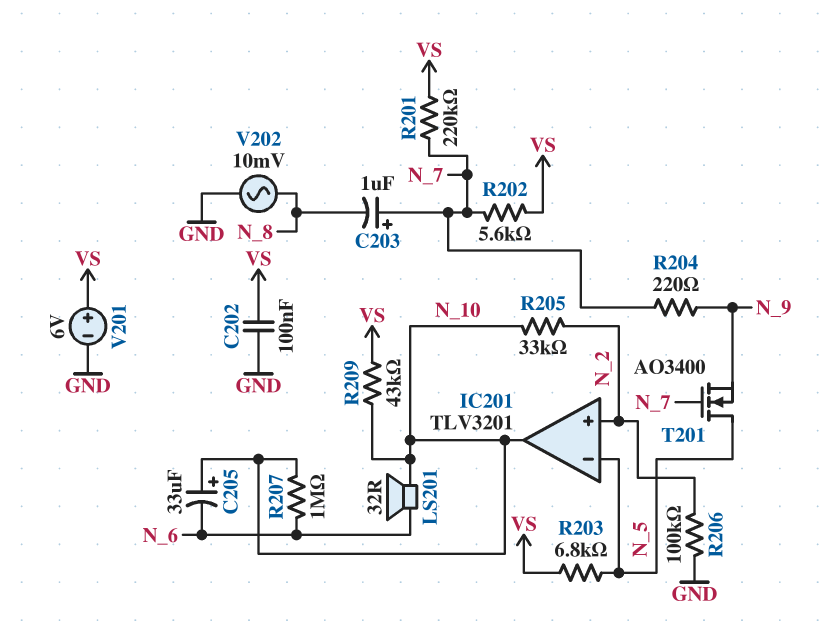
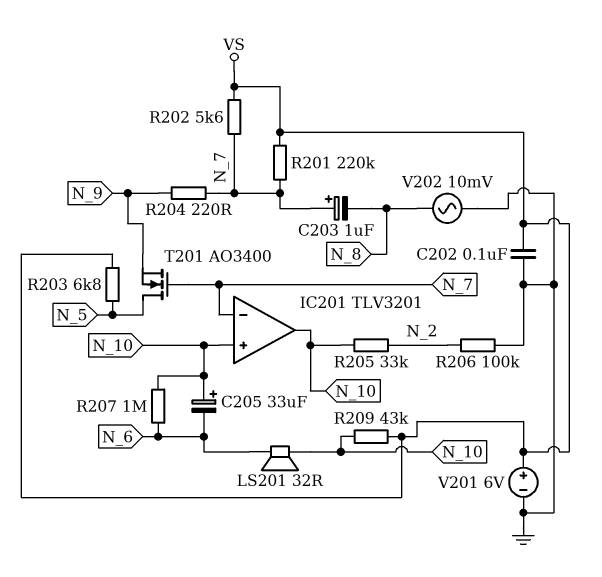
IC201 pin in+: N_2 -> N_10
IC201 pin in-: N_5 -> N_7

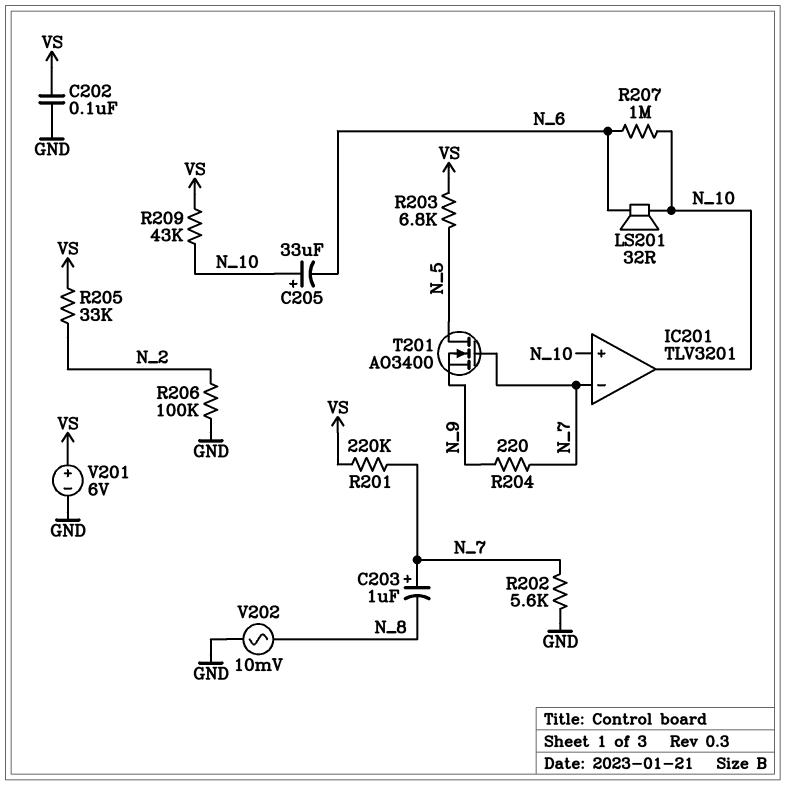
R202: 5.6k (N_7, VS) -> 5.6k (GND, N_7)
R205: 33k (N_2, N_10) -> 33k (N_2, VS)

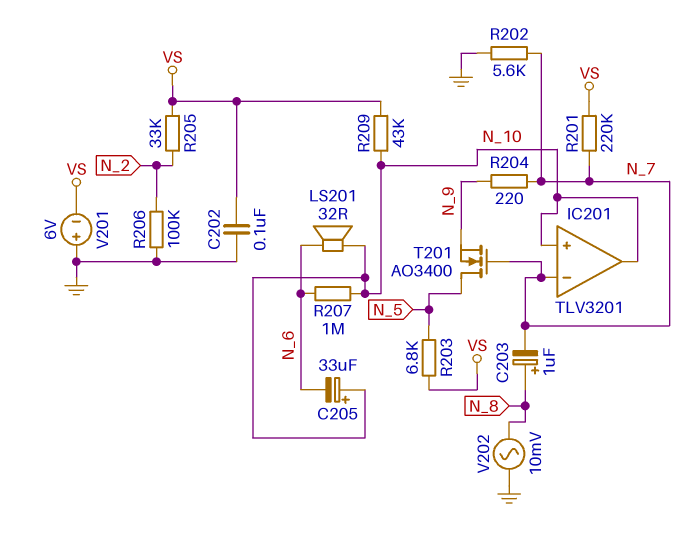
C203: 1uF (plus N_7, minus N_8) -> 1uF (plus N_8, minus N_7)
V201: 6V (plus VS, minus GND) -> 6V (plus GND, minus VS)

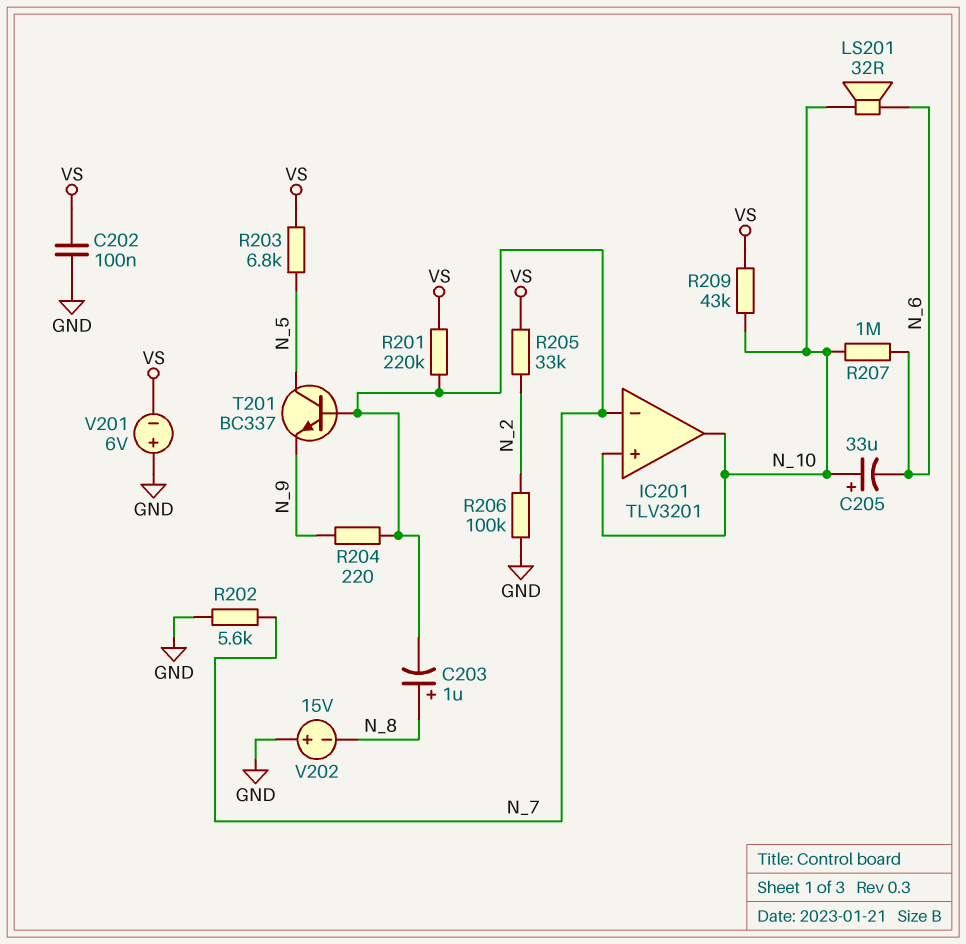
T201: NMOS AO3400 (G N_7, D N_5, S N_9) -> NPN BC337 (B N_7, C N_5, E N_9)
V202: AC 10mV (GND, N_8) -> 15V (plus GND, minus N_8)

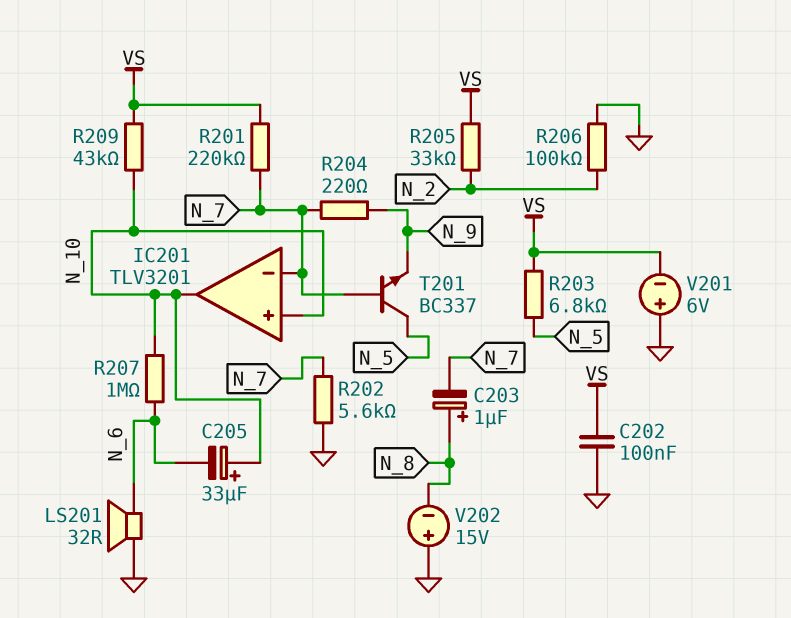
LS201: speaker 32R (N_6, N_10) -> speaker 32R (GND, N_6)

